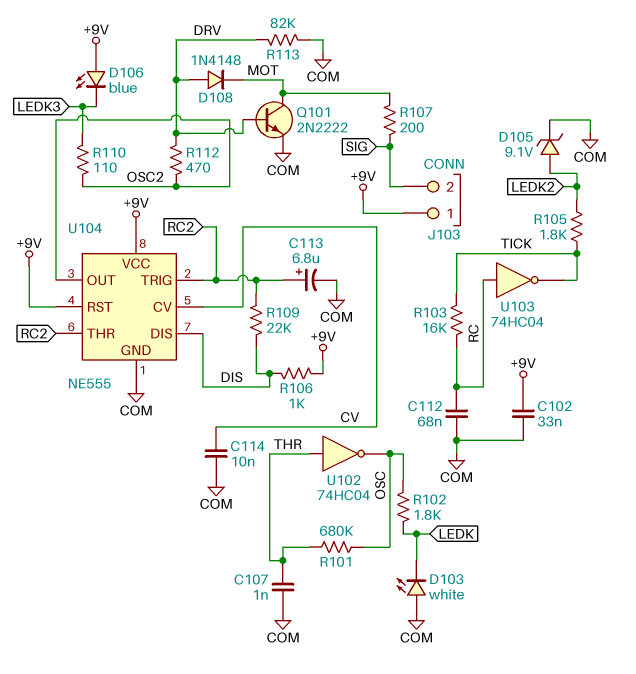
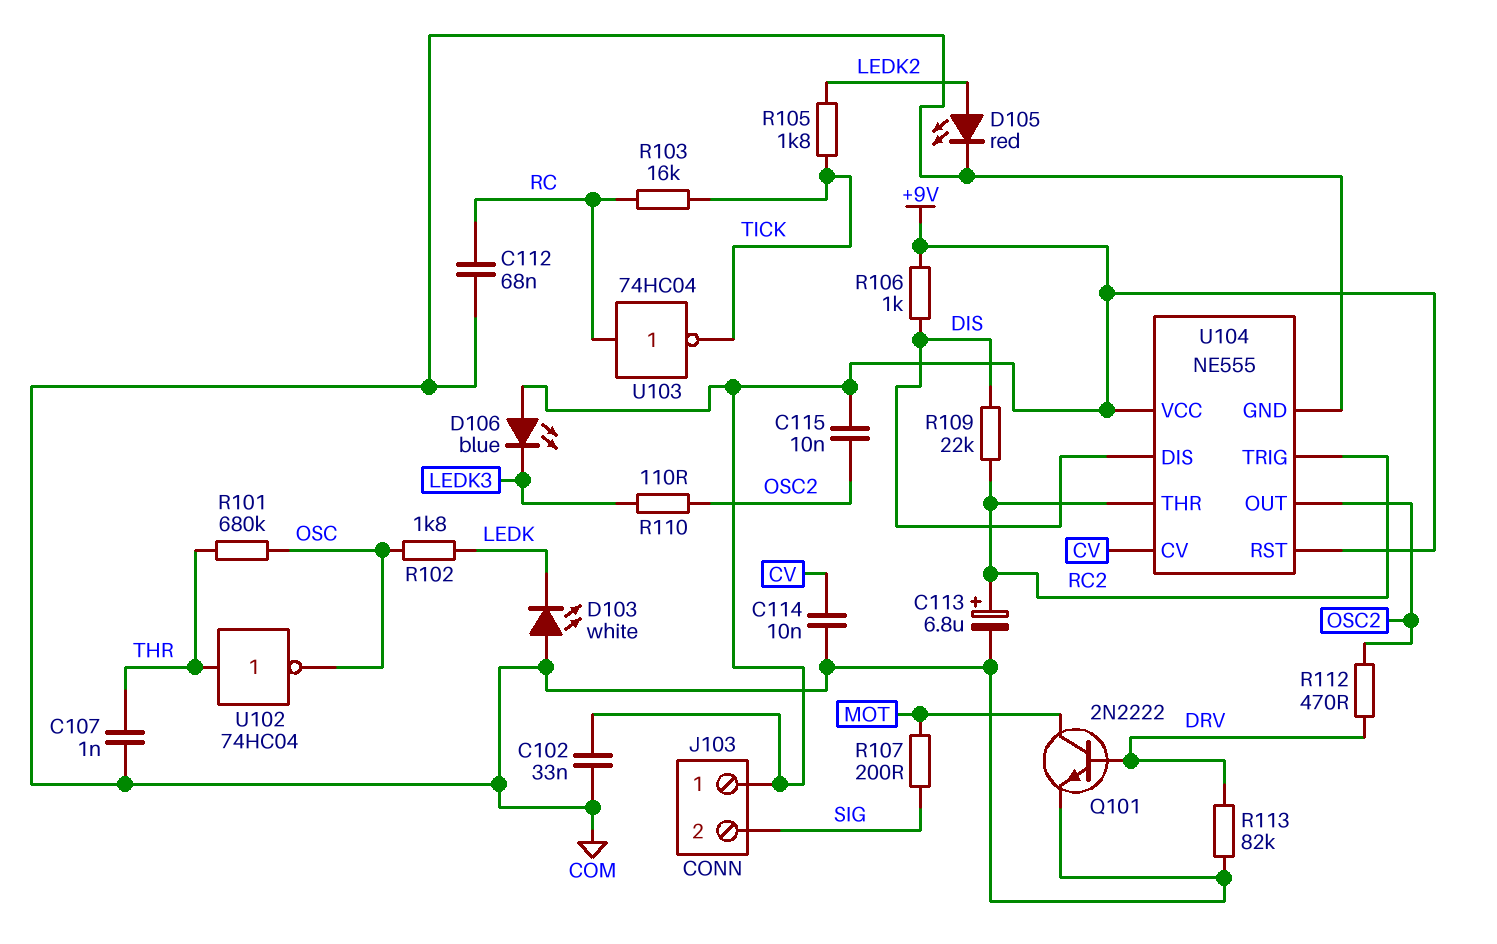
C115: none -> 10nF (+9V, OSC2)
D105: zener 9.1V (A LEDK2, K COM) -> LED red (A LEDK2, K COM)
D108: diode 1N4148 (A DRV, K MOT) -> none

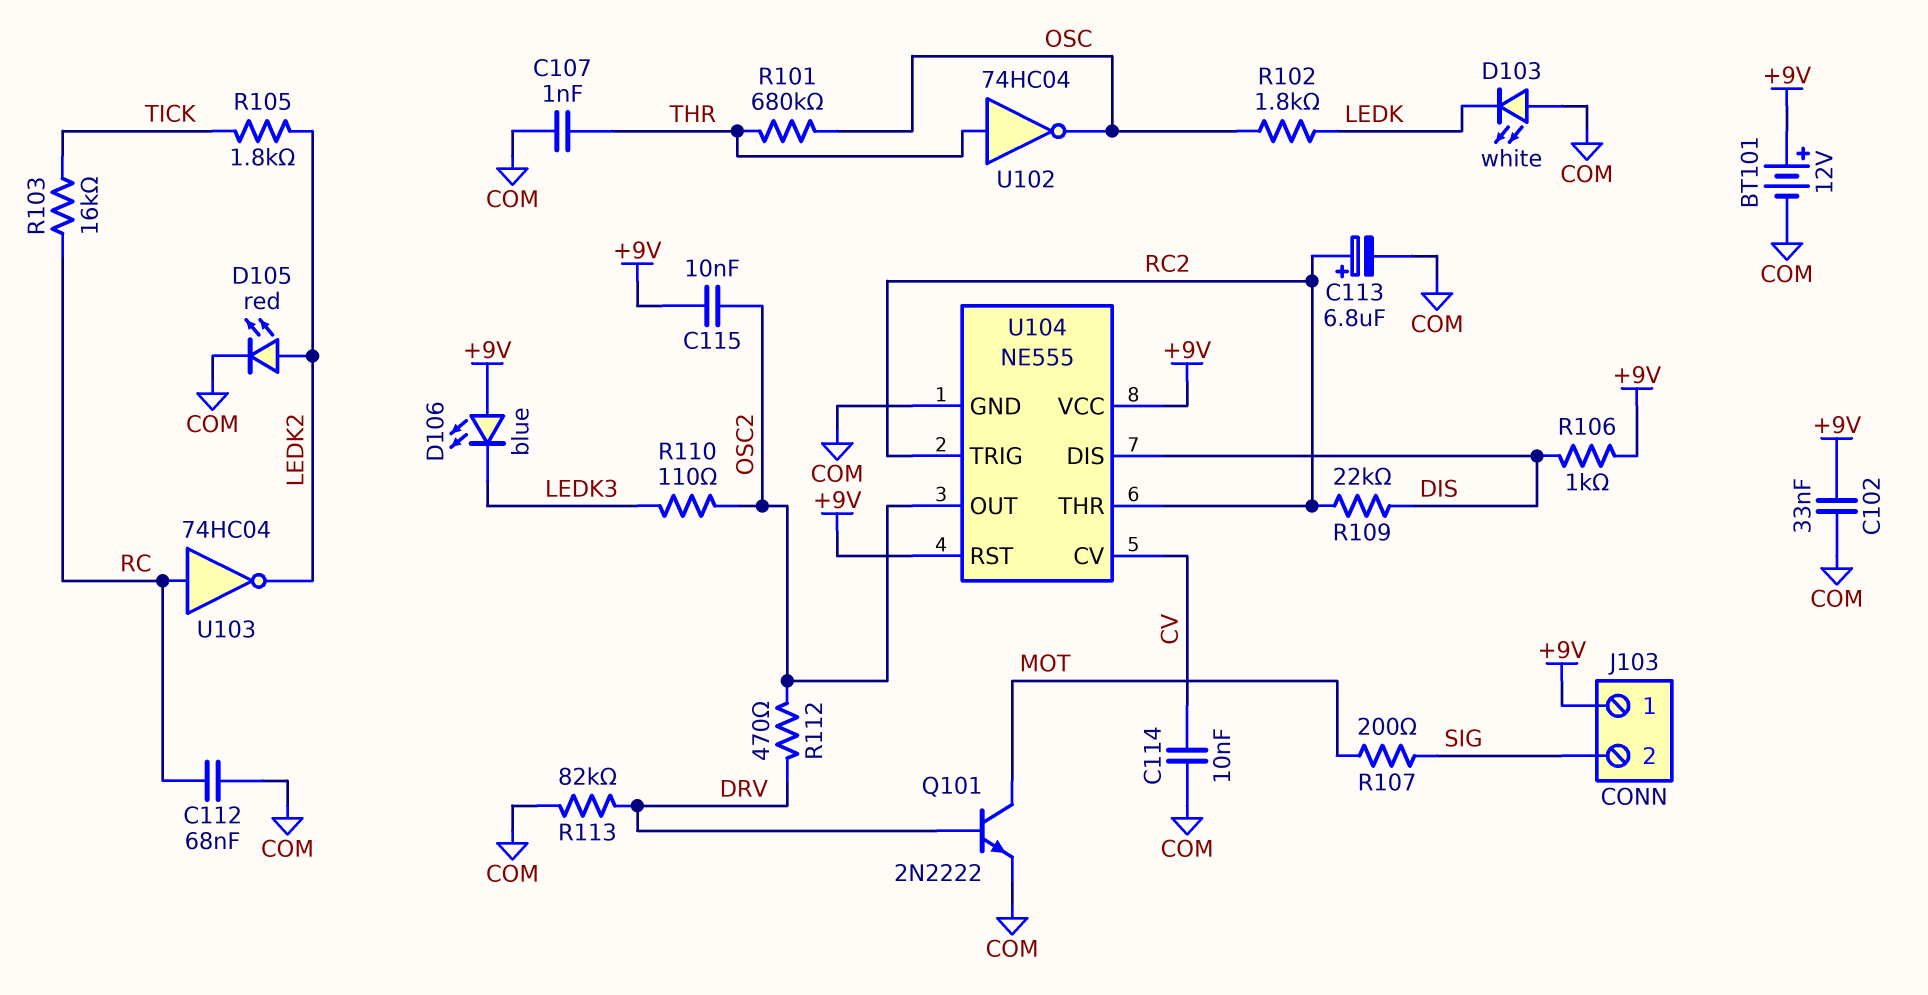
BT101: none -> 12V (plus +9V, minus COM)
U103: NOT 74HC04 (in RC, out TICK) -> NOT 74HC04 (in RC, out LEDK2)

